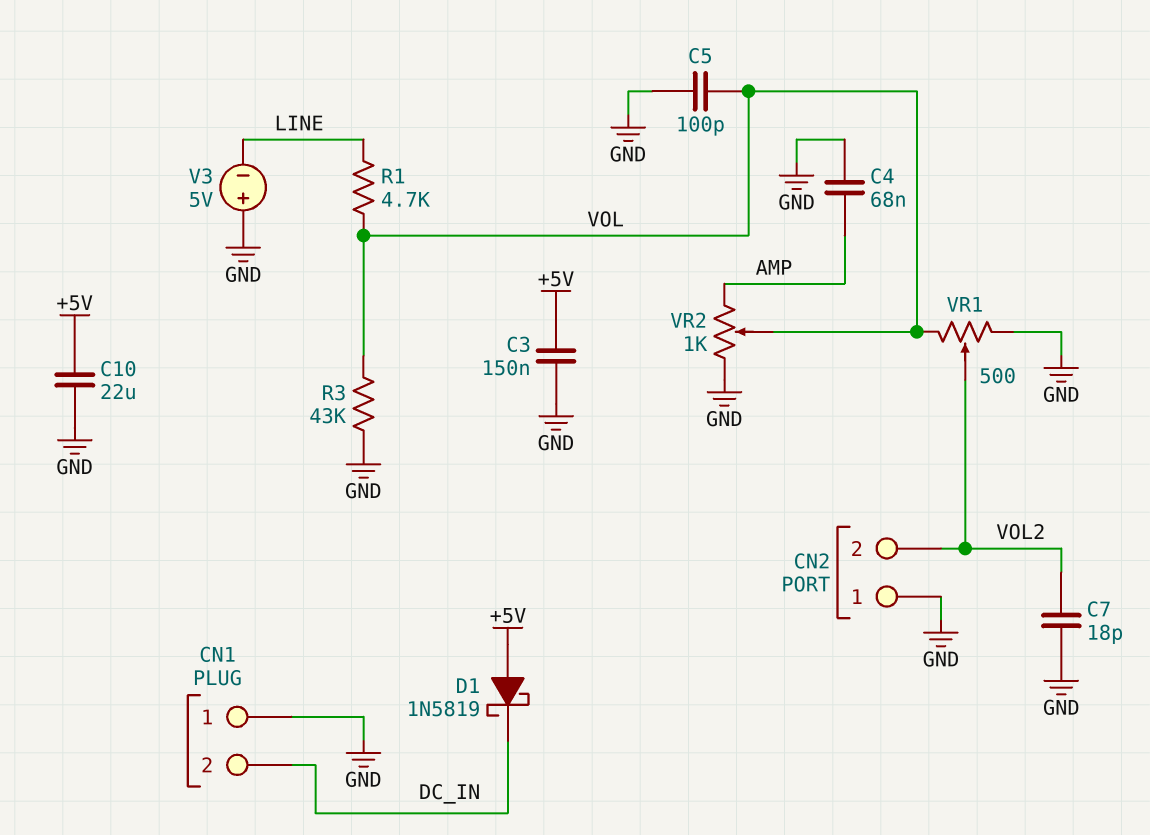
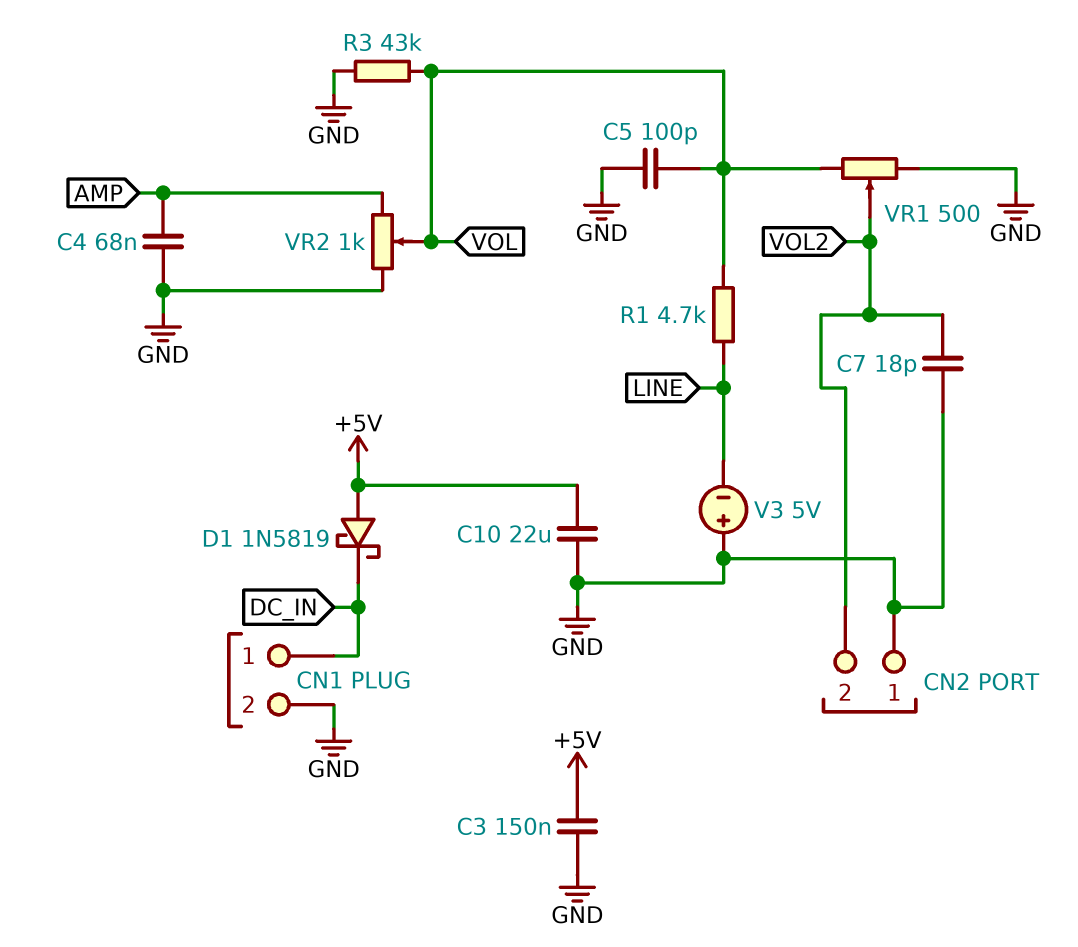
CN1 pin 1: GND -> DC_IN
CN1 pin 2: DC_IN -> GND

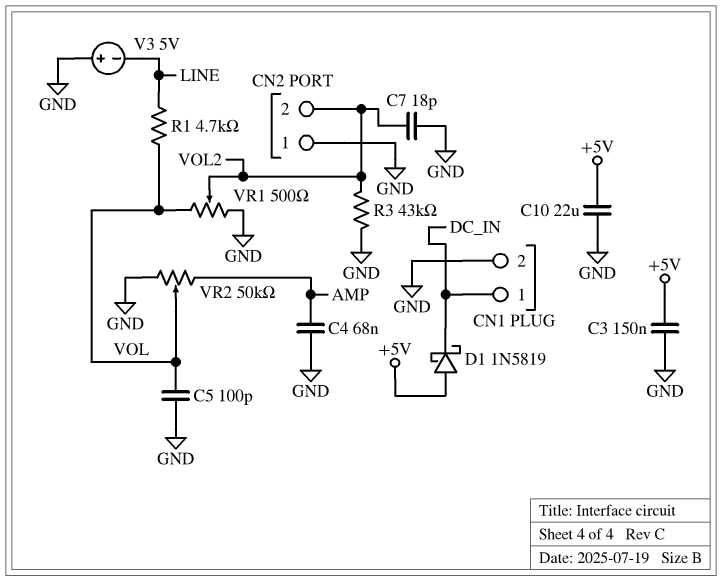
R3: 43k (GND, VOL) -> 43k (GND, VOL2)
VR2: 1k (AMP, GND, wiper VOL) -> 50k (AMP, GND, wiper VOL)

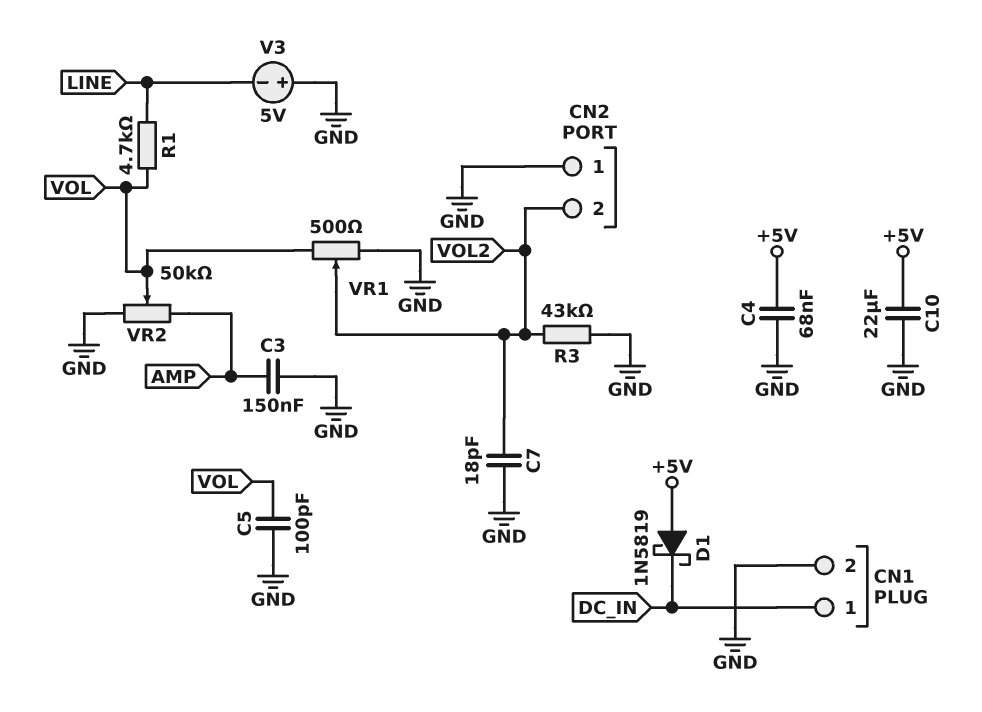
C3: 150nF (+5V, GND) -> 150nF (AMP, GND)
C4: 68nF (AMP, GND) -> 68nF (+5V, GND)

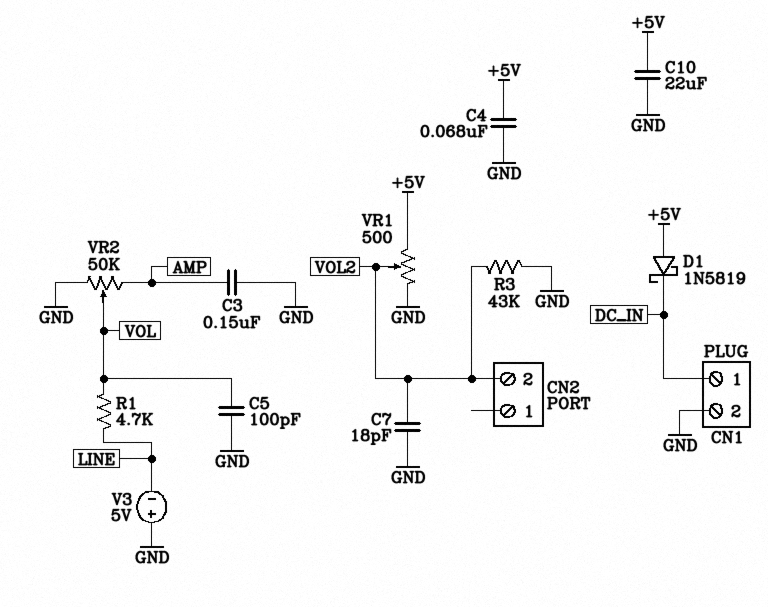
CN2 pin 1: GND -> none
VR1: 500 (GND, VOL, wiper VOL2) -> 500 (+5V, GND, wiper VOL2)

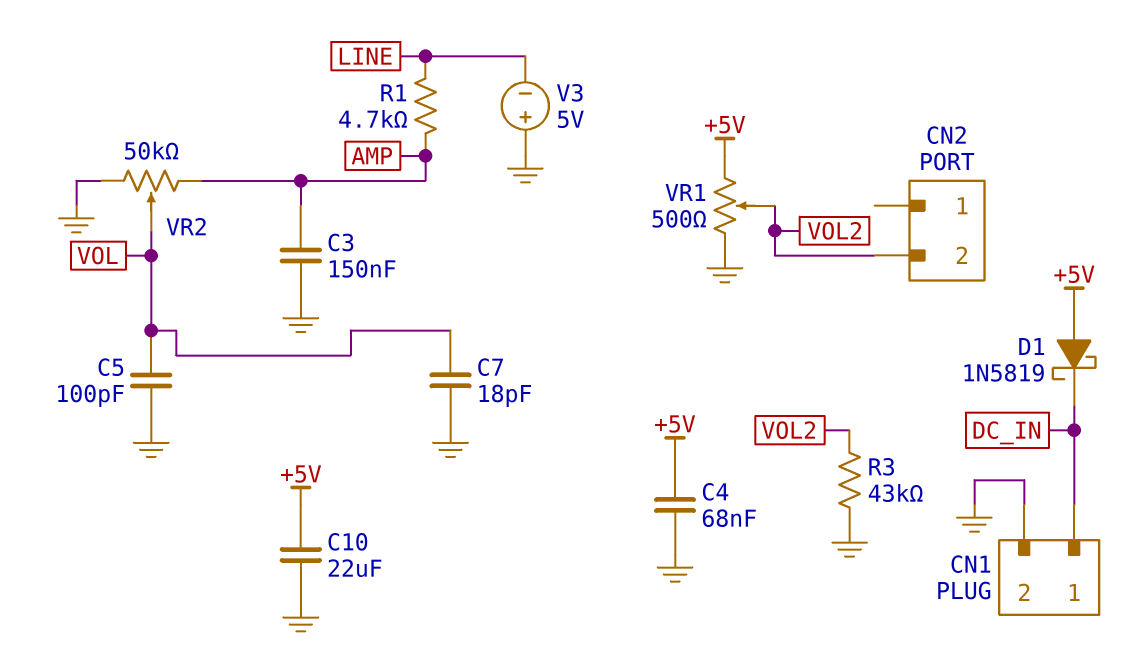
C7: 18pF (GND, VOL2) -> 18pF (GND, VOL)
R1: 4.7k (LINE, VOL) -> 4.7k (AMP, LINE)

